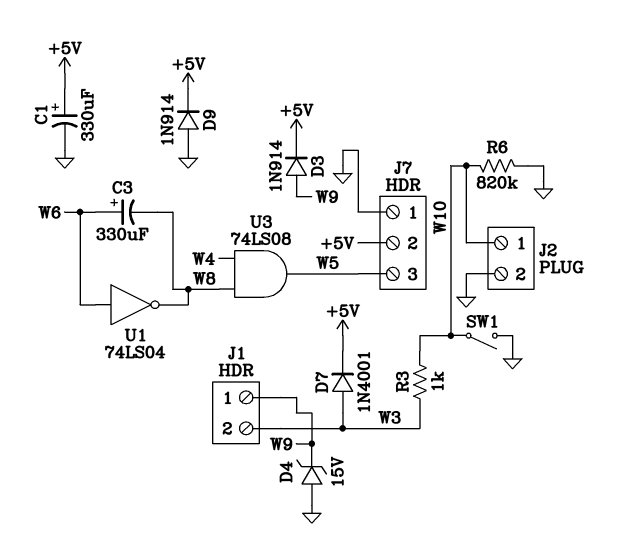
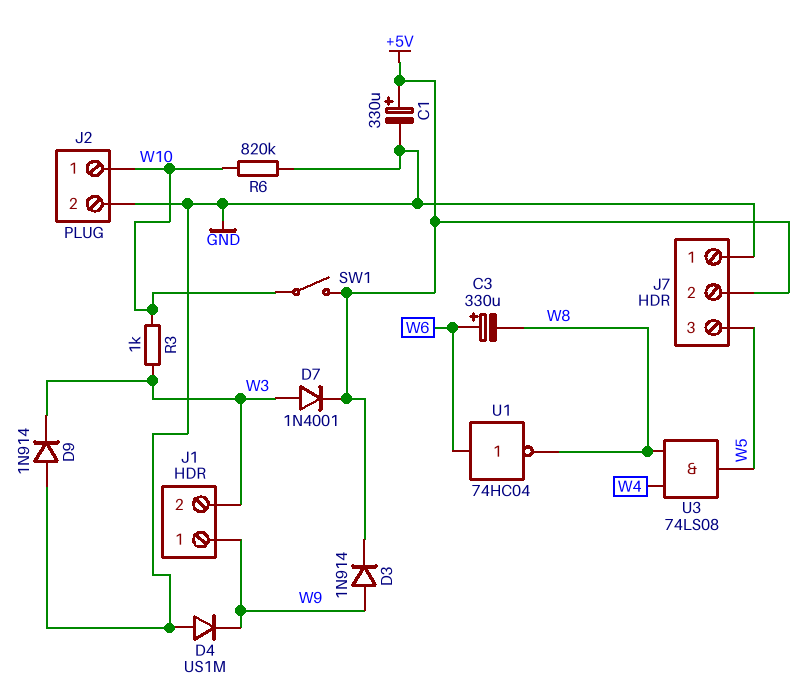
D4: zener 15V (A GND, K W9) -> diode US1M (A GND, K W9)
D9: diode 1N914 (A GND, K +5V) -> diode 1N914 (A GND, K W3)
SW1: switch (GND, W10) -> switch (+5V, W10)
U1: NOT 74LS04 (in W6, out W8) -> NOT 74HC04 (in W6, out W8)

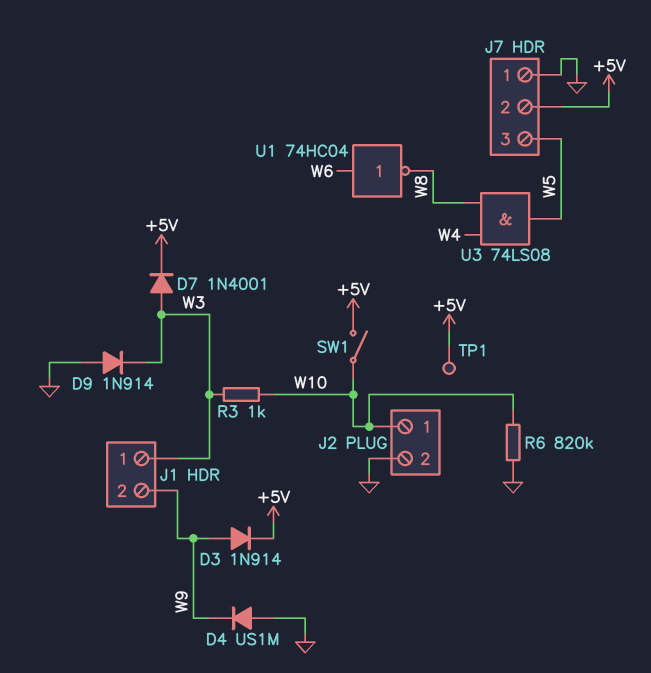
C1: 330uF (plus +5V, minus GND) -> none
C3: 330uF (plus W6, minus W8) -> none
J1 pin 1: W9 -> W3
J1 pin 2: W3 -> W9
TP1: none -> test point (+5V)

